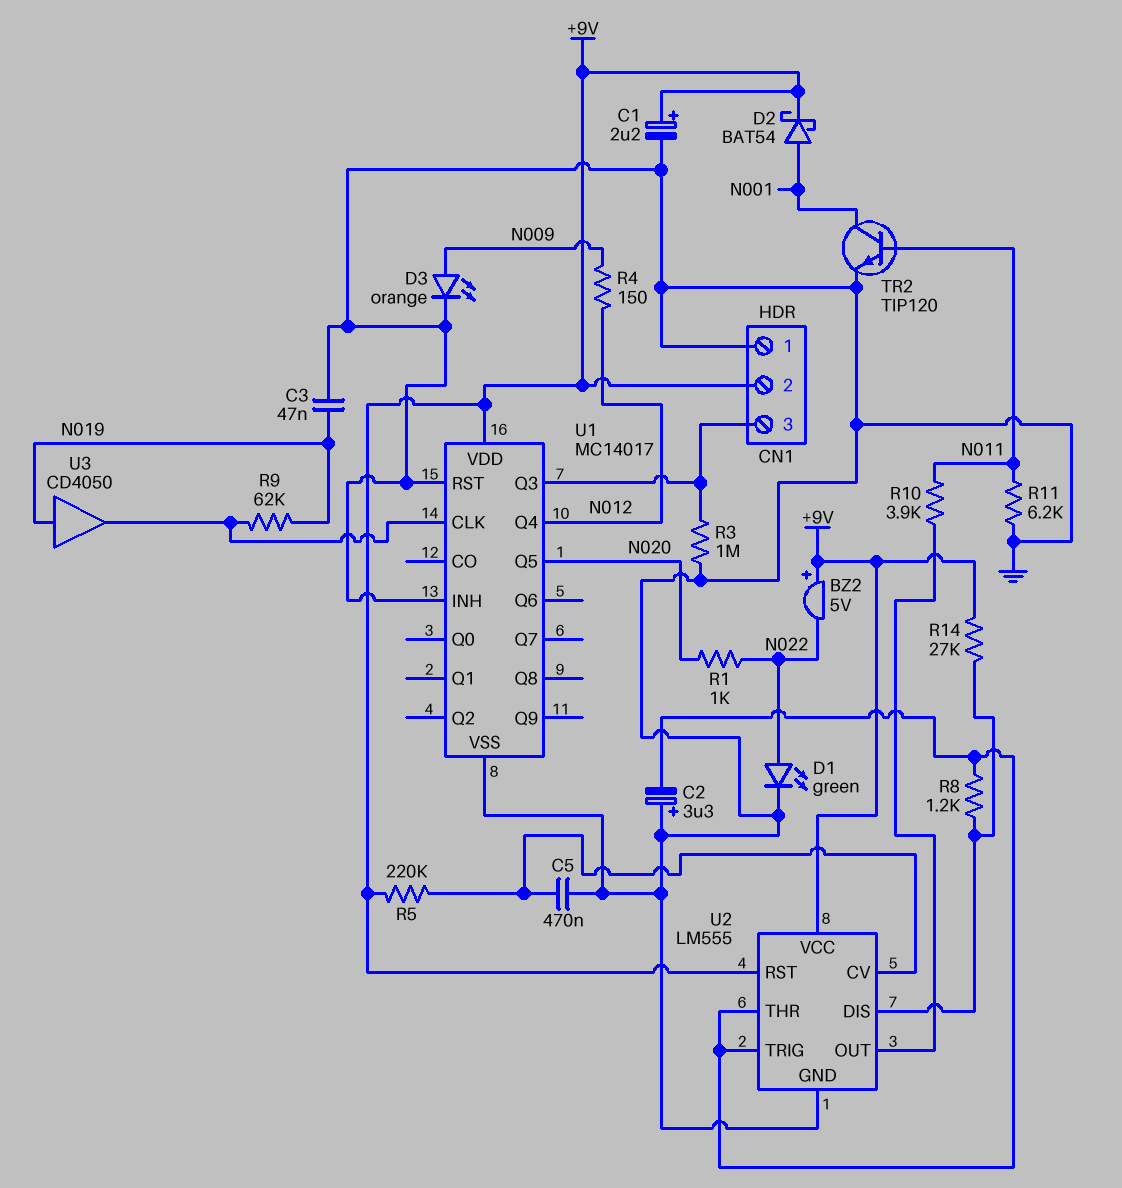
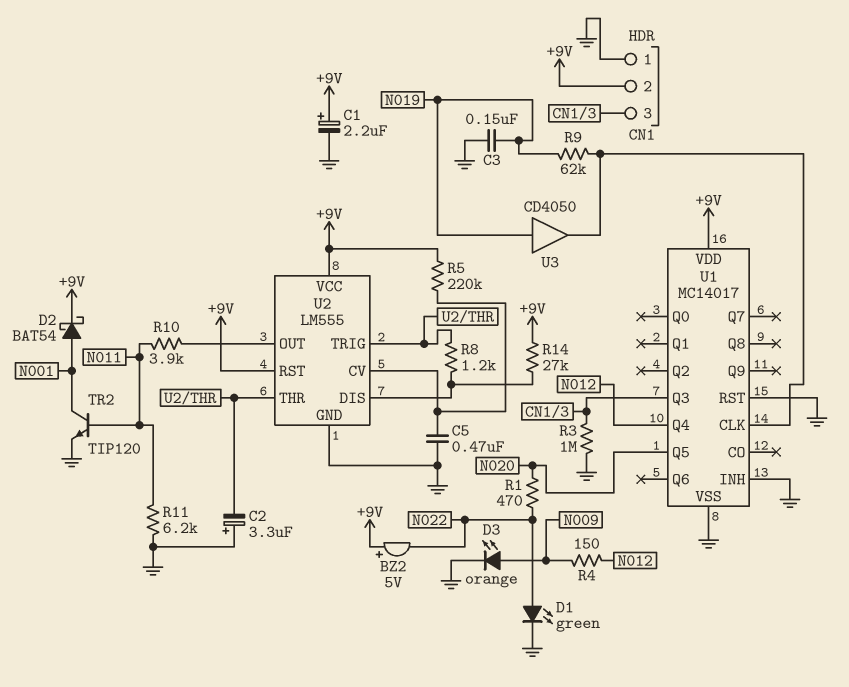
C3: 47nF (GND, N019) -> 150nF (GND, N019)
R1: 1k (N020, N022) -> 470 (N020, N022)

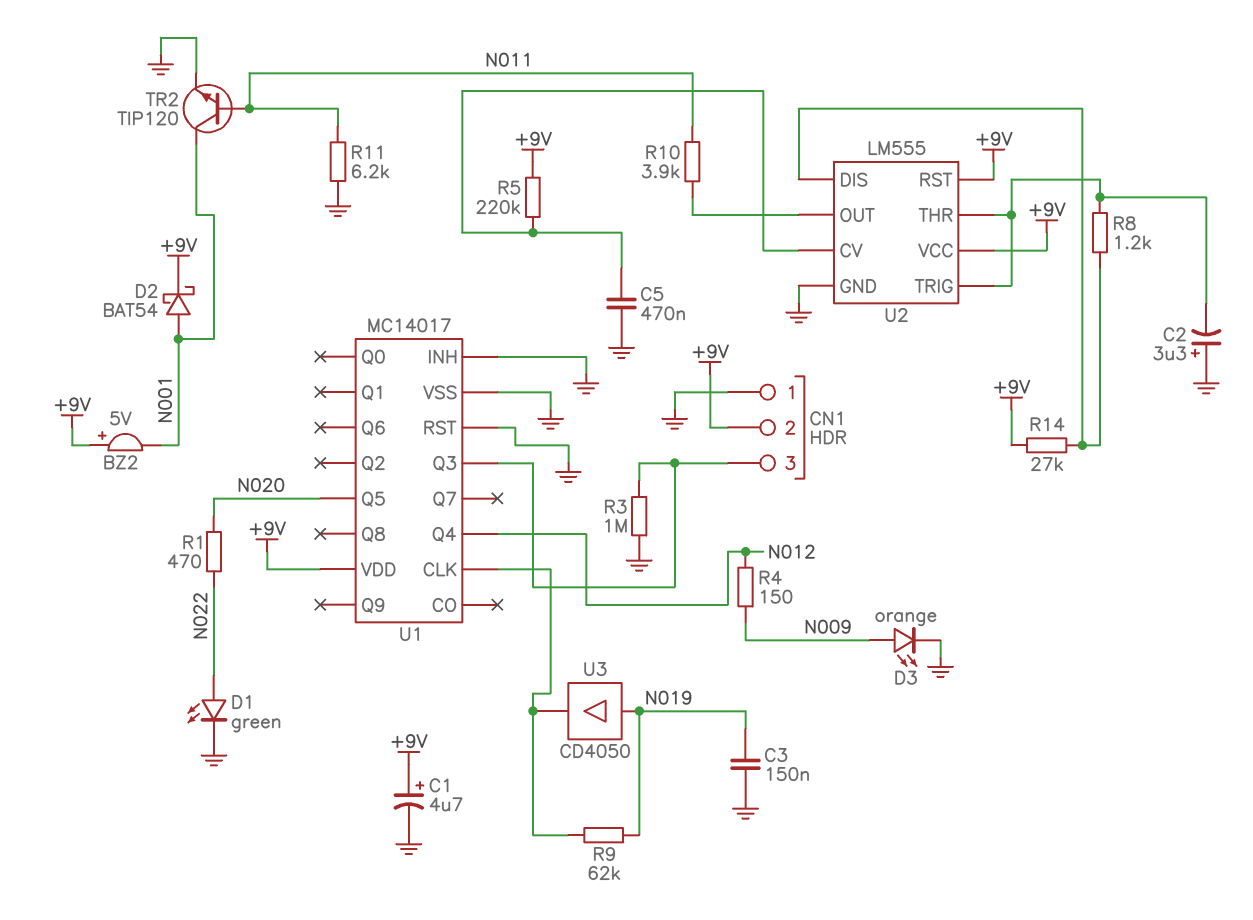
BZ2: buzzer 5V (plus +9V, minus N022) -> buzzer 5V (plus +9V, minus N001)
C1: 2.2uF (plus +9V, minus GND) -> 4.7uF (plus +9V, minus GND)

